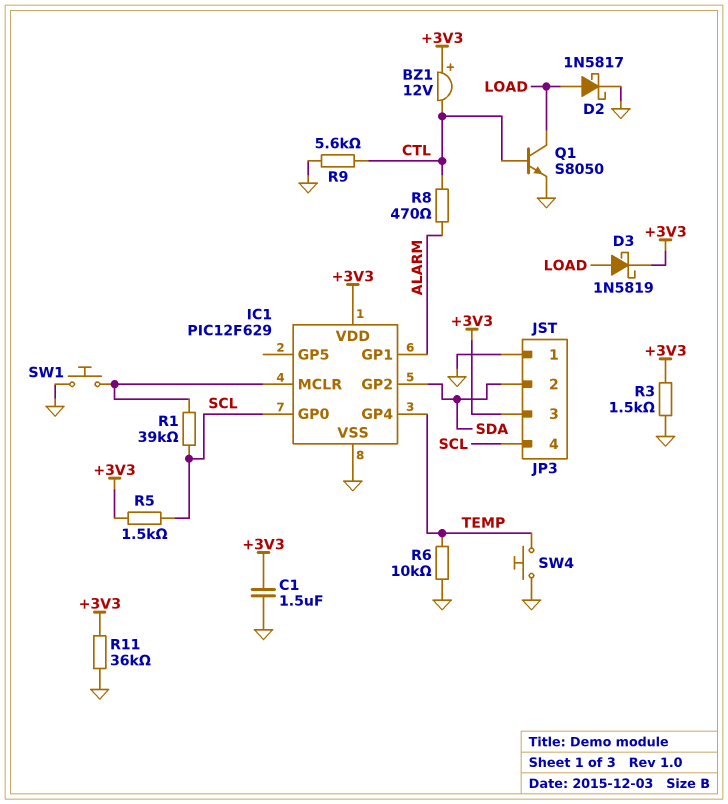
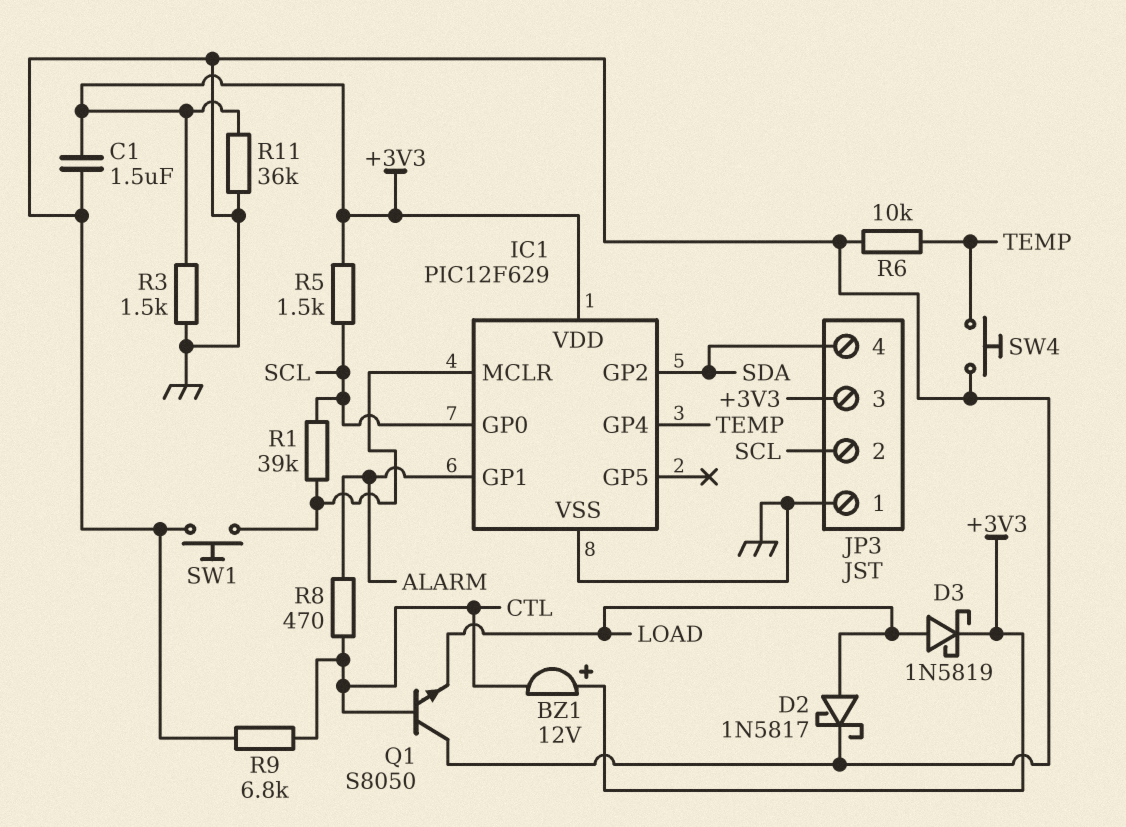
JP3 pin 2: SDA -> SCL
JP3 pin 4: SCL -> SDA
Q1: NPN S8050 (B CTL, C LOAD, E GND) -> NPN S8050 (B CTL, C GND, E LOAD)
R9: 5.6k (CTL, GND) -> 6.8k (CTL, GND)

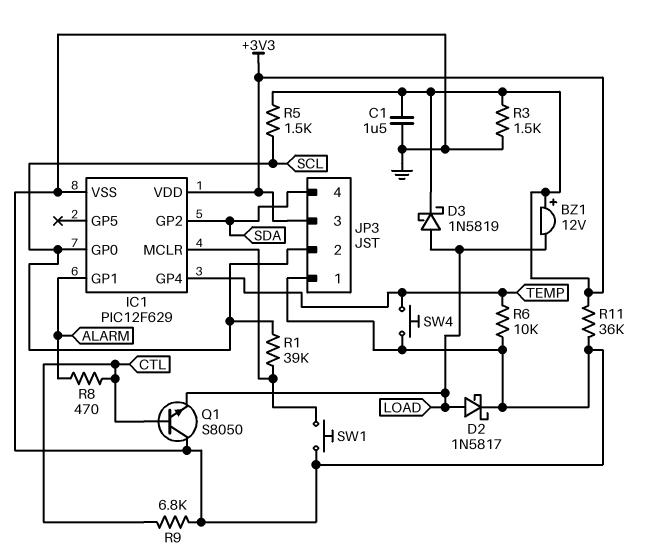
BZ1: buzzer 12V (plus +3V3, minus CTL) -> buzzer 12V (plus +3V3, minus LOAD)

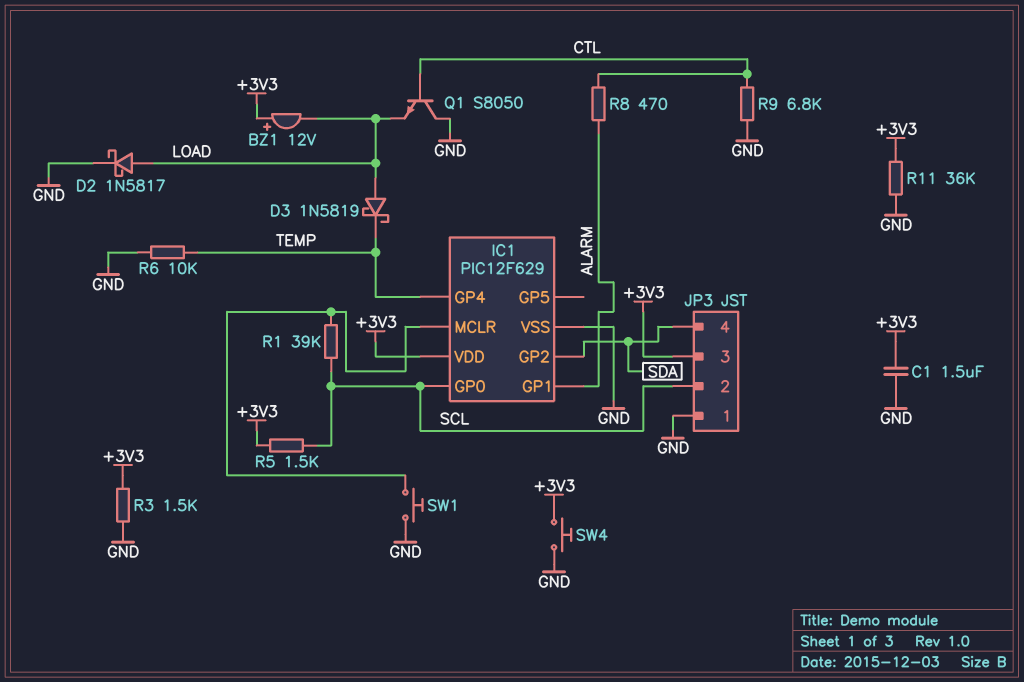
D3: schottky 1N5819 (A LOAD, K +3V3) -> schottky 1N5819 (A LOAD, K TEMP)
SW4: button (GND, TEMP) -> button (+3V3, GND)

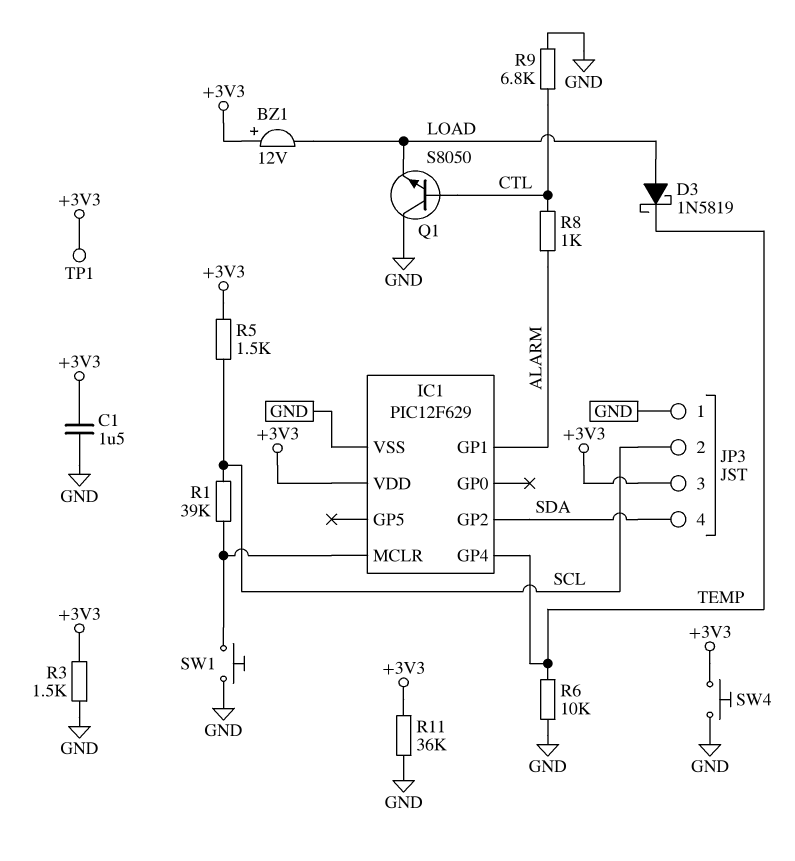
D2: schottky 1N5817 (A LOAD, K GND) -> none
IC1 pin GP0: SCL -> none
R8: 470 (ALARM, CTL) -> 1k (ALARM, CTL)
TP1: none -> test point (+3V3)

